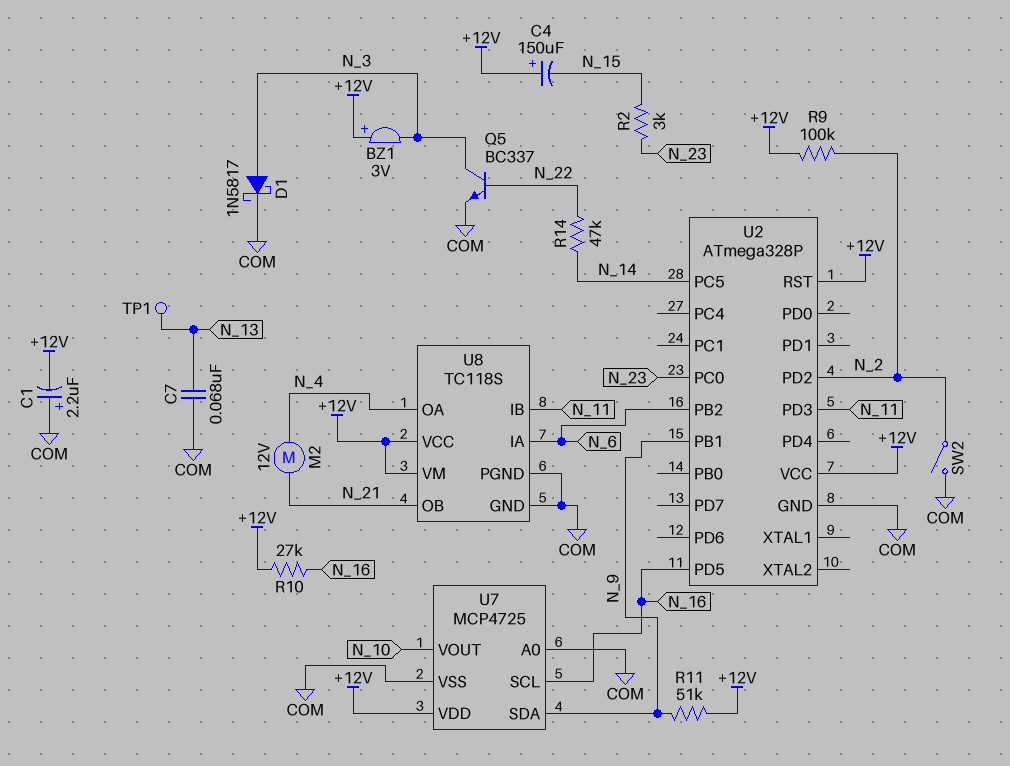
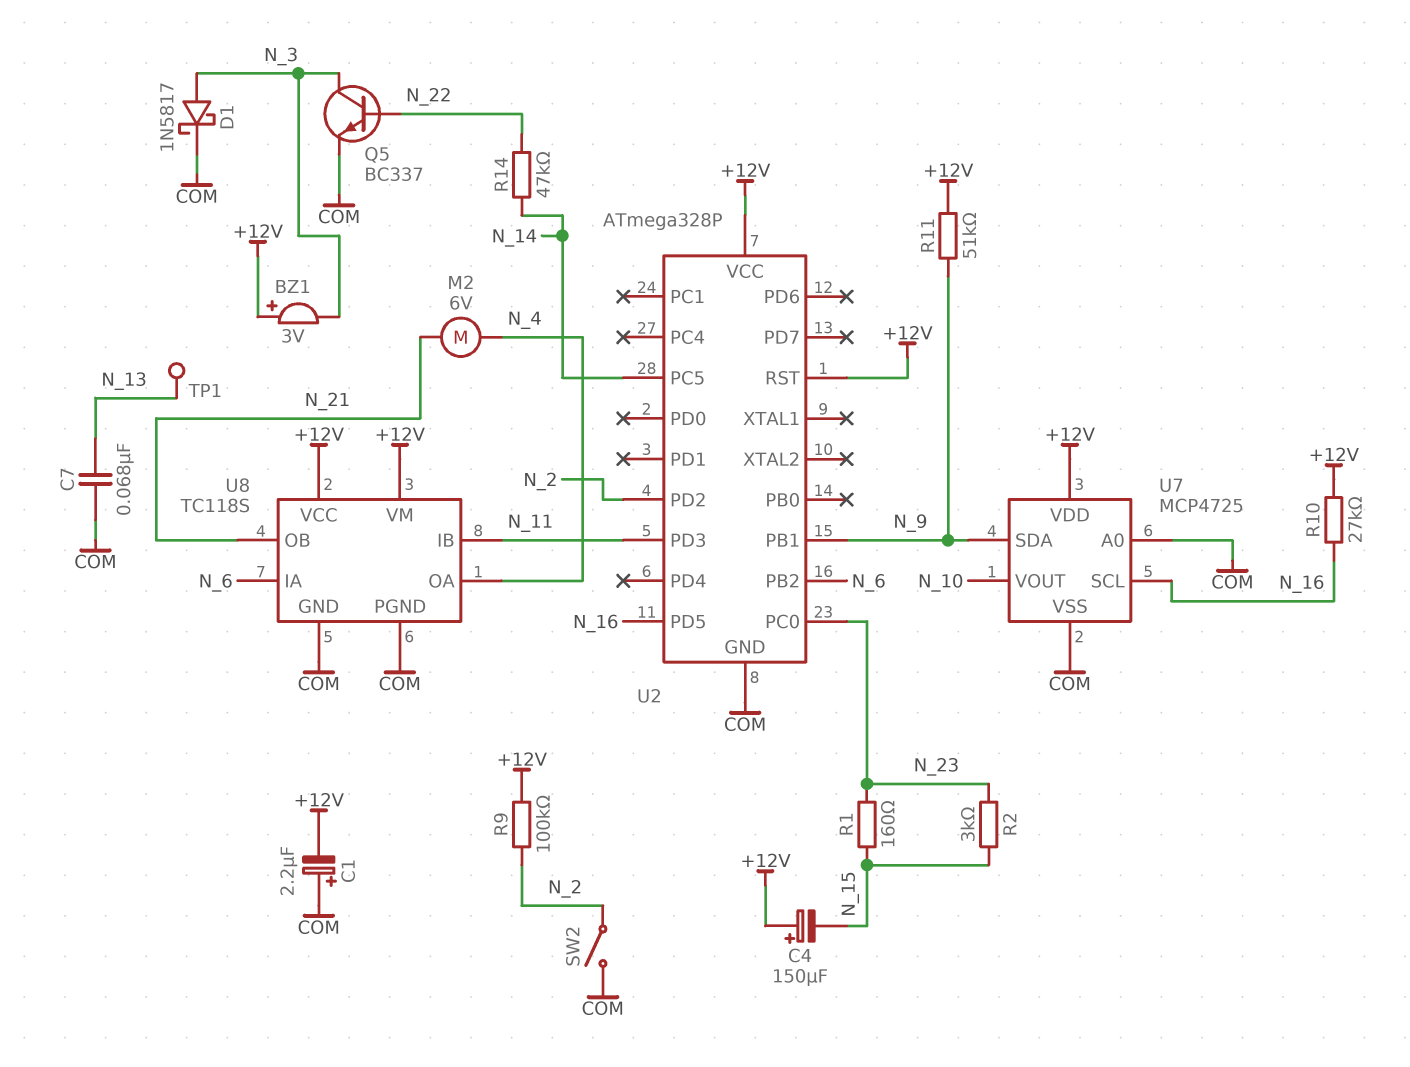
M2: motor 12V (N_4, N_21) -> motor 6V (N_4, N_21)
R1: none -> 160 (N_15, N_23)

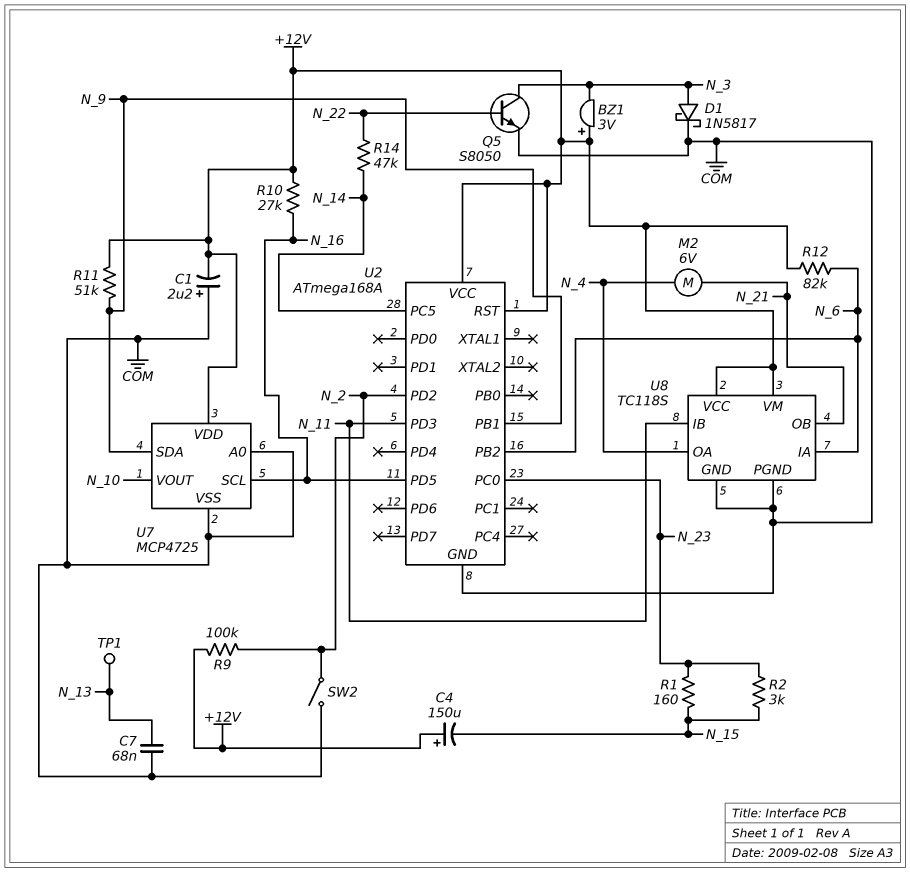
Q5: NPN BC337 (B N_22, C N_3, E COM) -> NPN S8050 (B N_22, C N_3, E COM)
R12: none -> 82k (+12V, N_6)
U2: ATmega328P -> ATmega168A

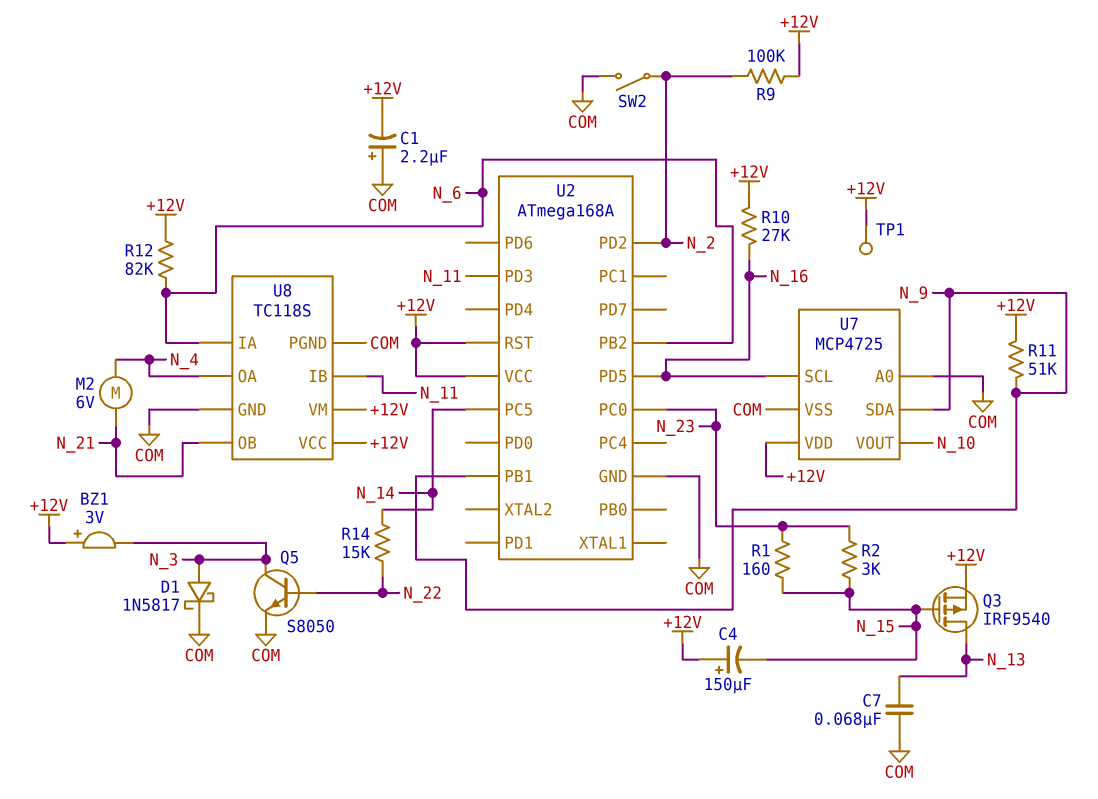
Q3: none -> PMOS IRF9540 (G N_15, D N_13, S +12V)
R14: 47k (N_14, N_22) -> 15k (N_14, N_22)
TP1: test point (N_13) -> test point (+12V)

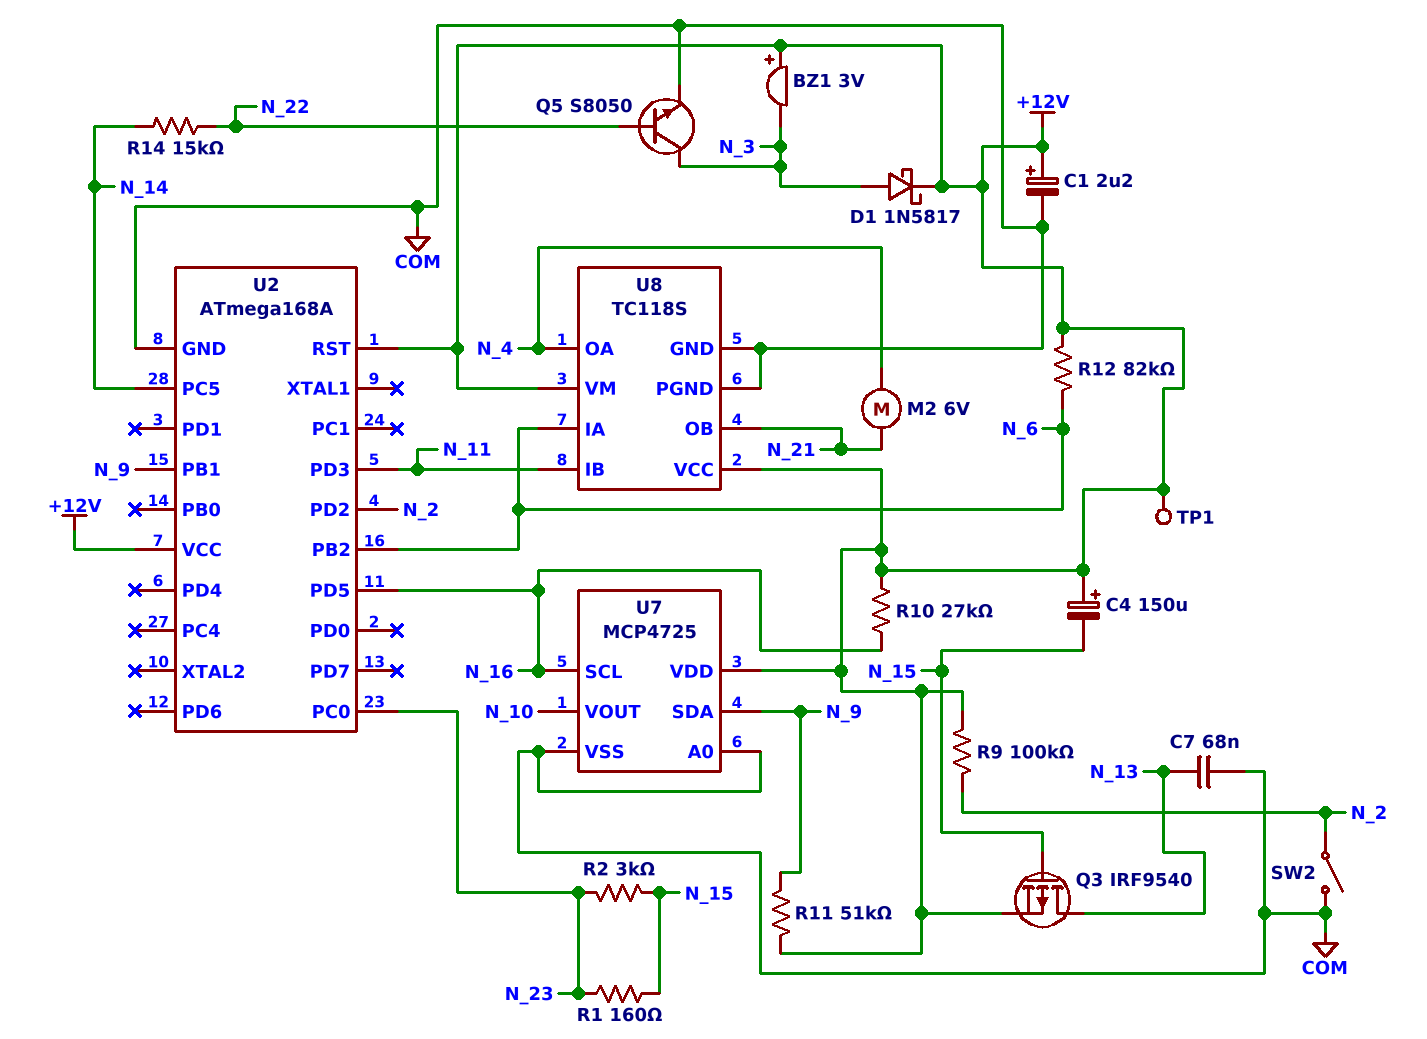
C1: 2.2uF (plus COM, minus +12V) -> 2.2uF (plus +12V, minus COM)
D1: schottky 1N5817 (A N_3, K COM) -> schottky 1N5817 (A N_3, K +12V)

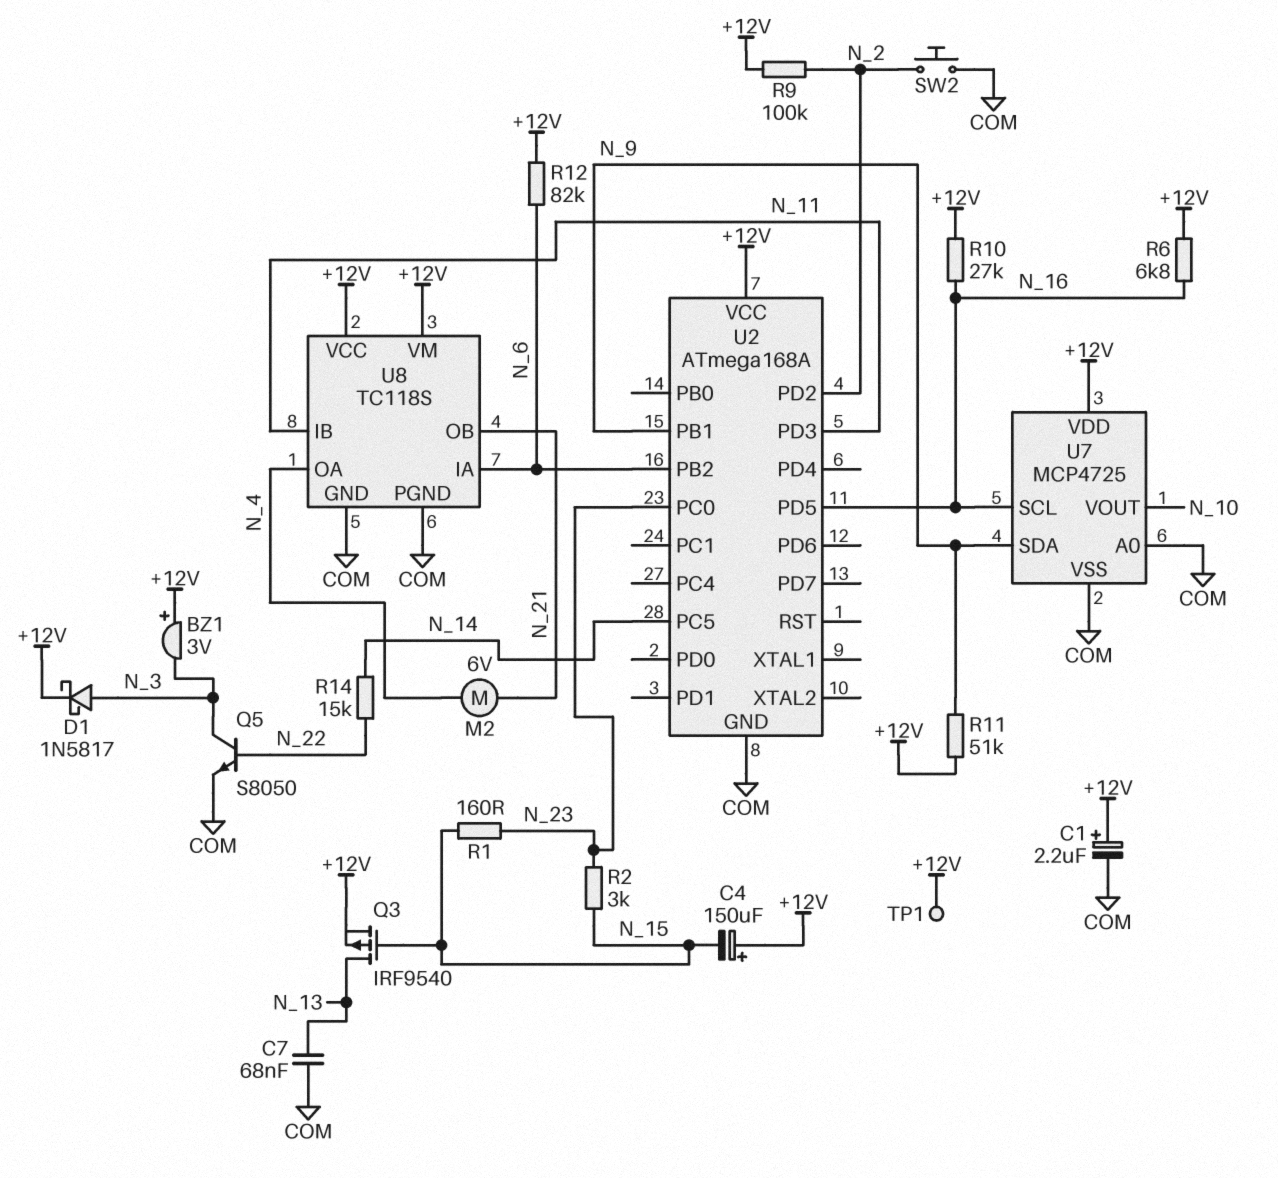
R6: none -> 6.8k (+12V, N_16)
SW2: switch (COM, N_2) -> button (COM, N_2)
U2 pin RST: +12V -> none

